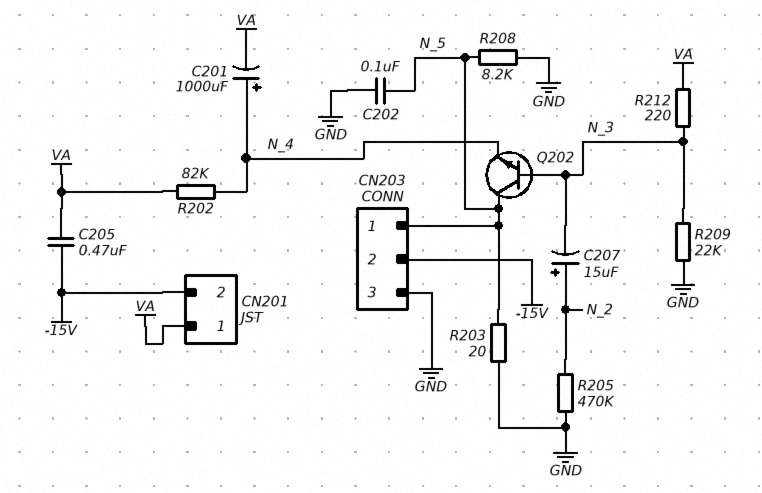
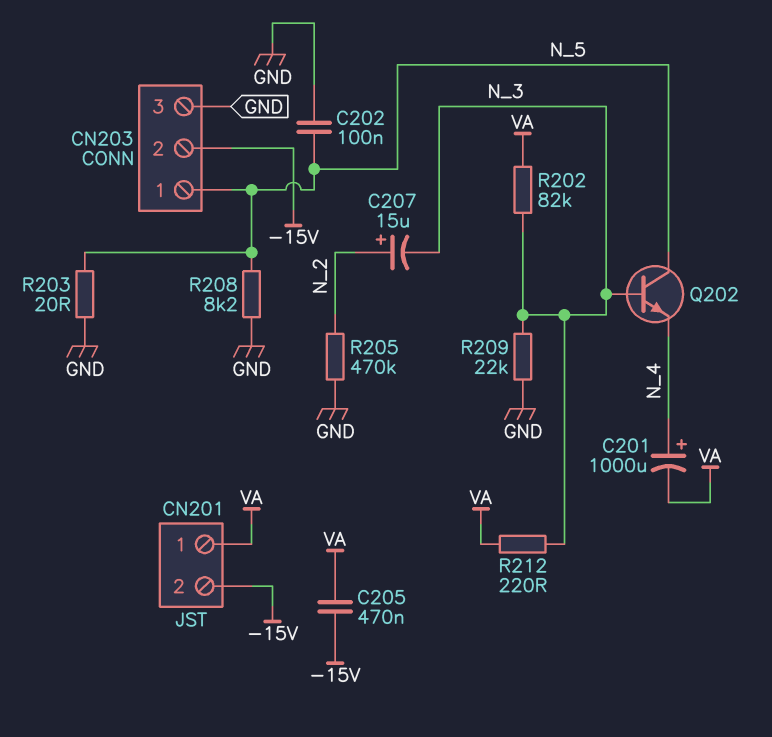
R202: 82k (N_4, VA) -> 82k (N_3, VA)

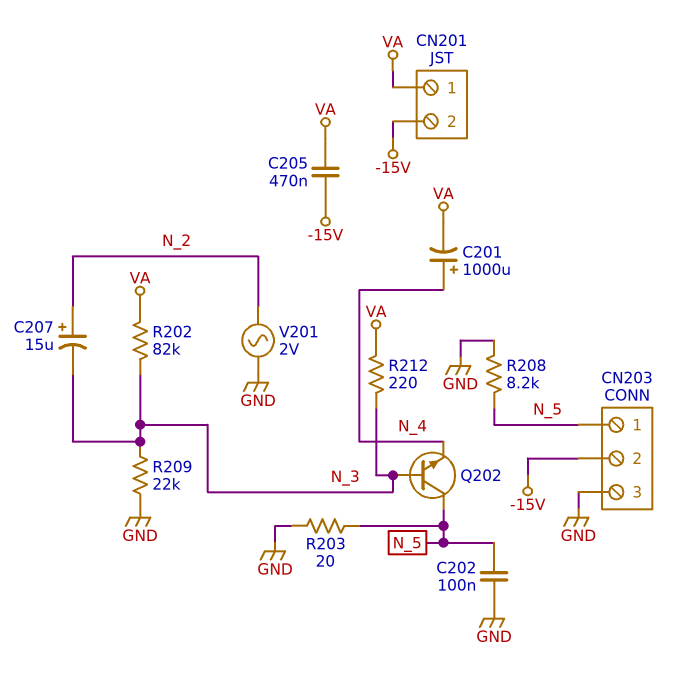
R205: 470k (GND, N_2) -> none
V201: none -> AC 2V (GND, N_2)

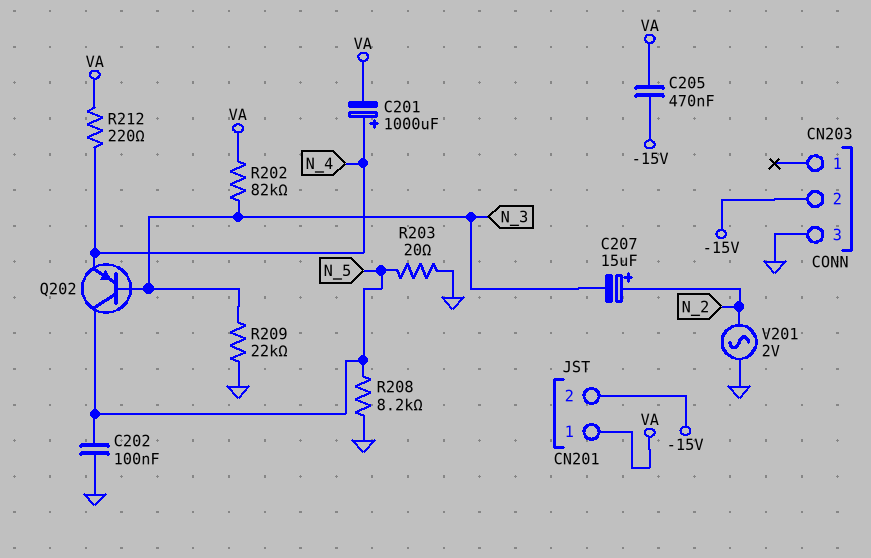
CN203 pin 1: N_5 -> none
Q202: NPN (B N_3, C N_5, E N_4) -> PNP (B N_3, C N_5, E N_4)
R212: 220 (N_3, VA) -> 220 (N_4, VA)

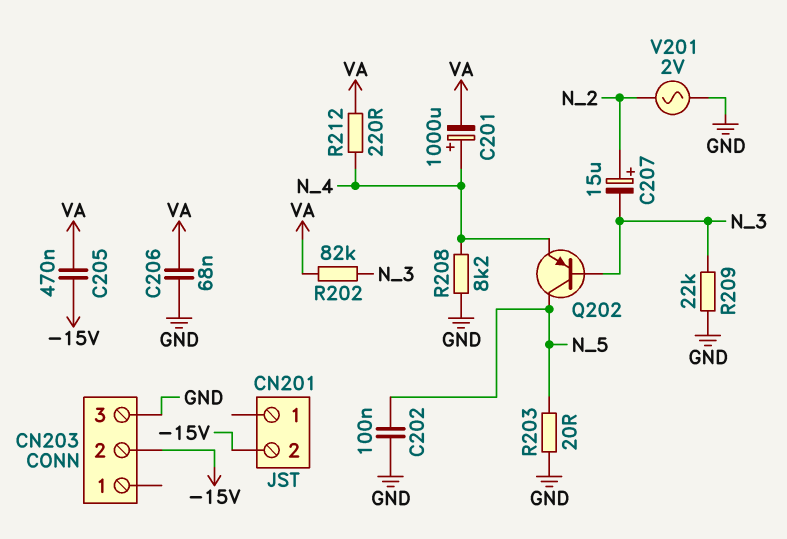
C206: none -> 68nF (GND, VA)
CN201 pin 1: VA -> none
R208: 8.2k (GND, N_5) -> 8.2k (GND, N_4)

